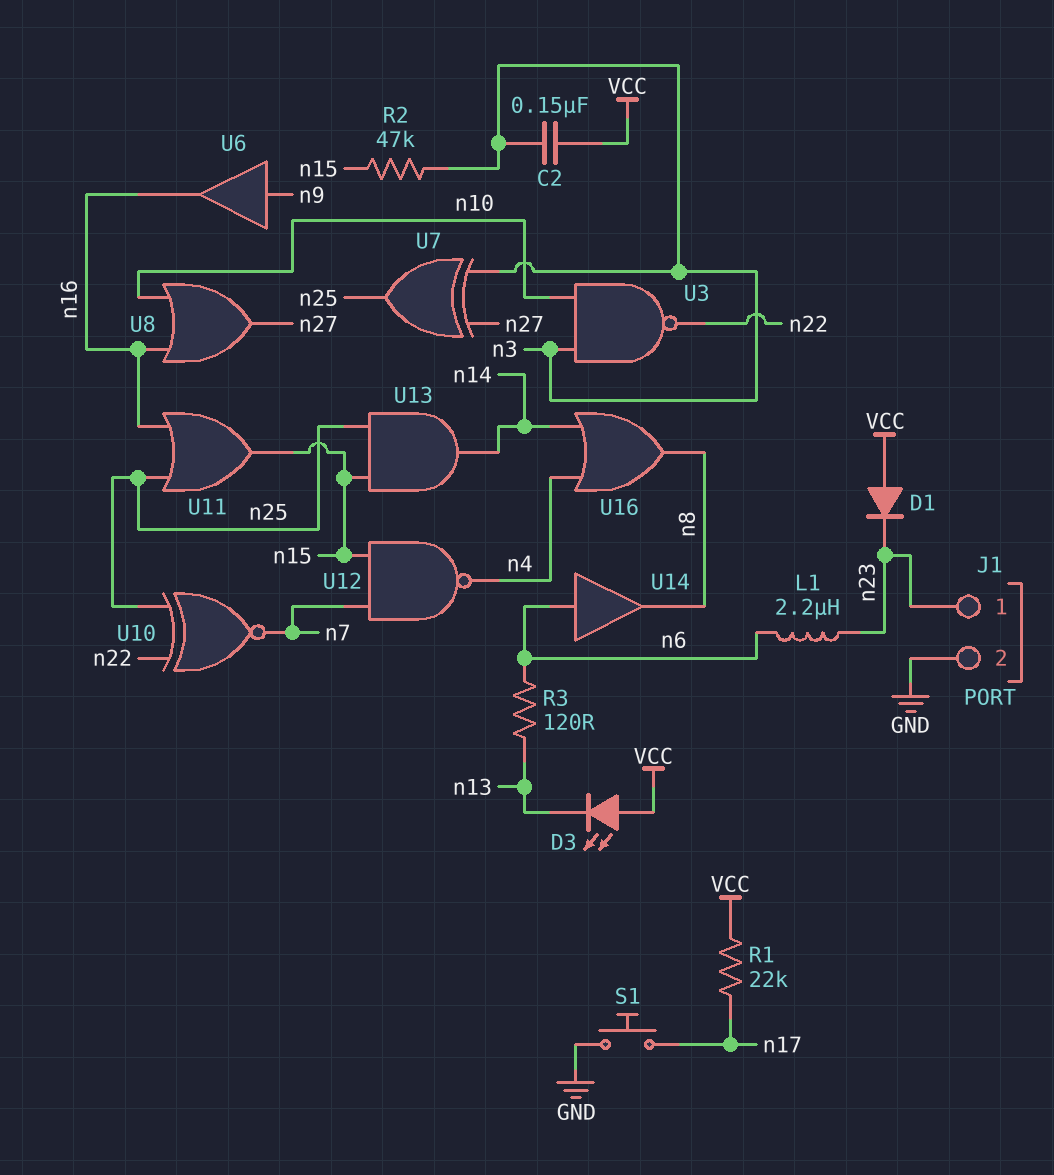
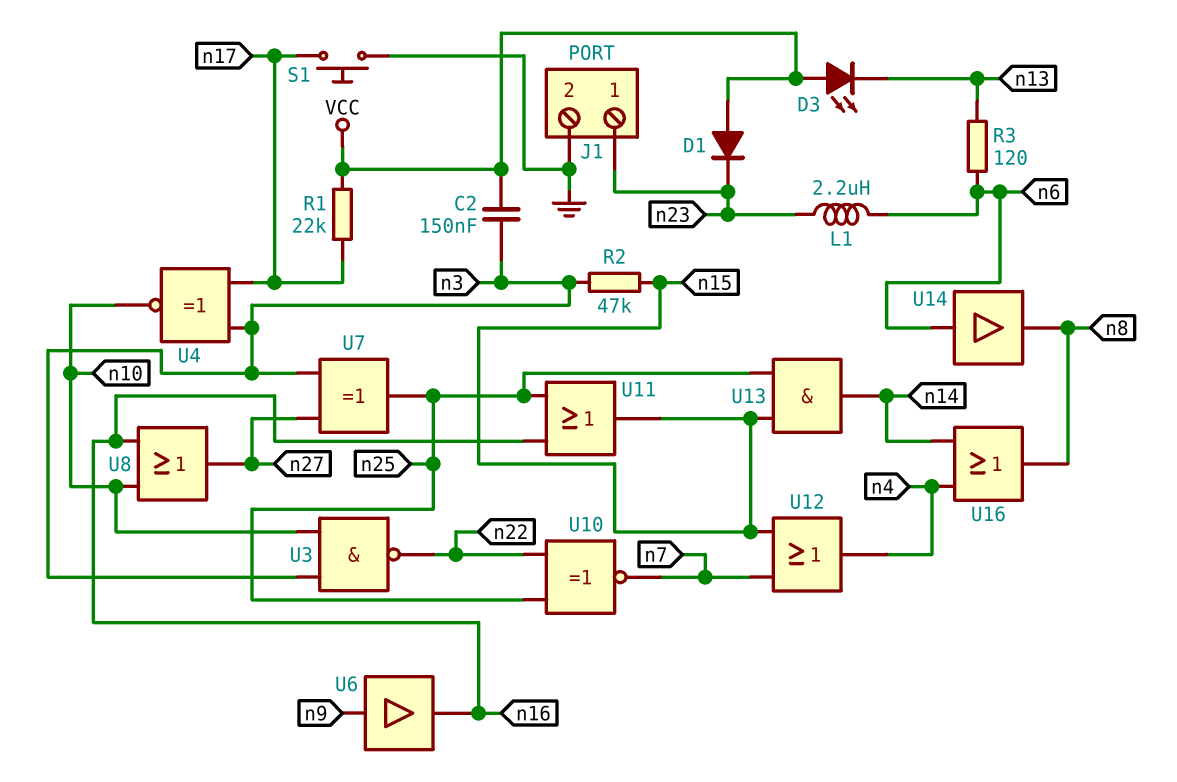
U4: none -> XNOR (in n3, in n17, out n10)
U12: NAND (in n7, in n15, out n4) -> OR (in n7, in n15, out n4)

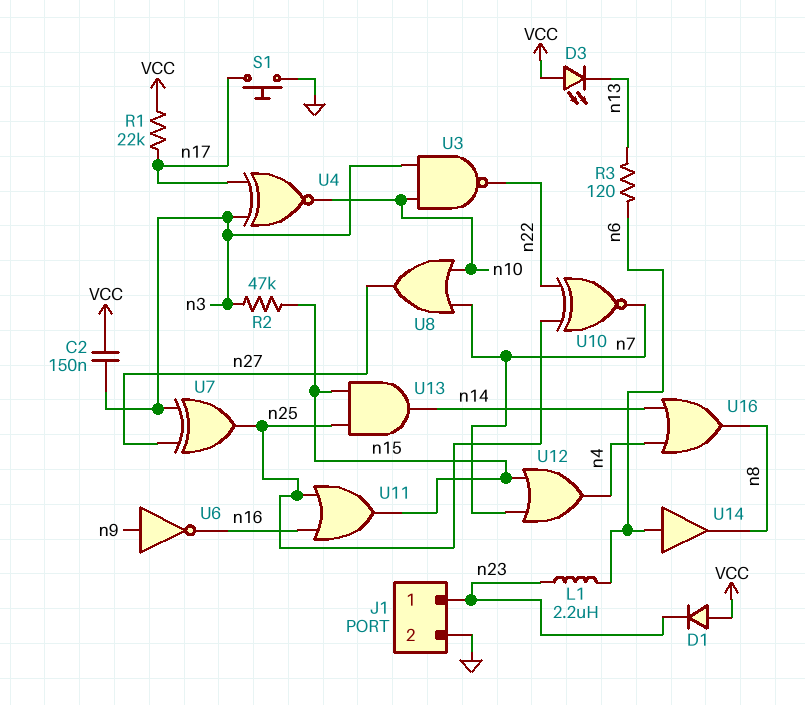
U6: buffer (in n9, out n16) -> NOT (in n9, out n16)
U8: OR (in n10, in n16, out n27) -> OR (in n7, in n10, out n27)

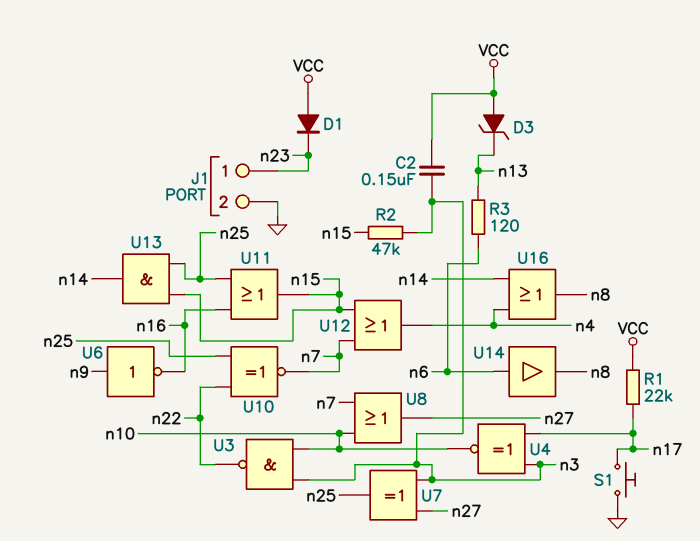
D3: LED (A VCC, K n13) -> zener (A VCC, K n13)
L1: 2.2uH (n6, n23) -> none

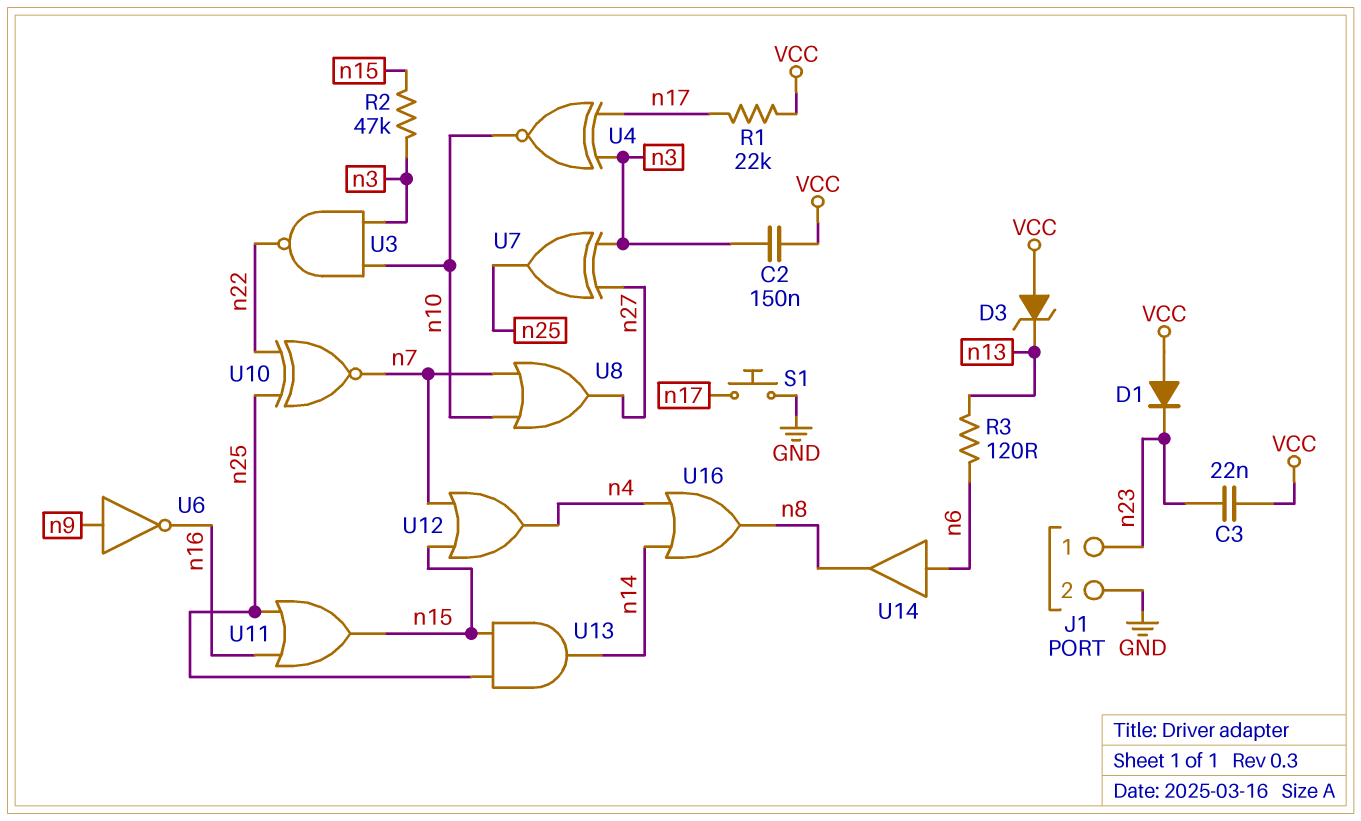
C3: none -> 22nF (VCC, n23)

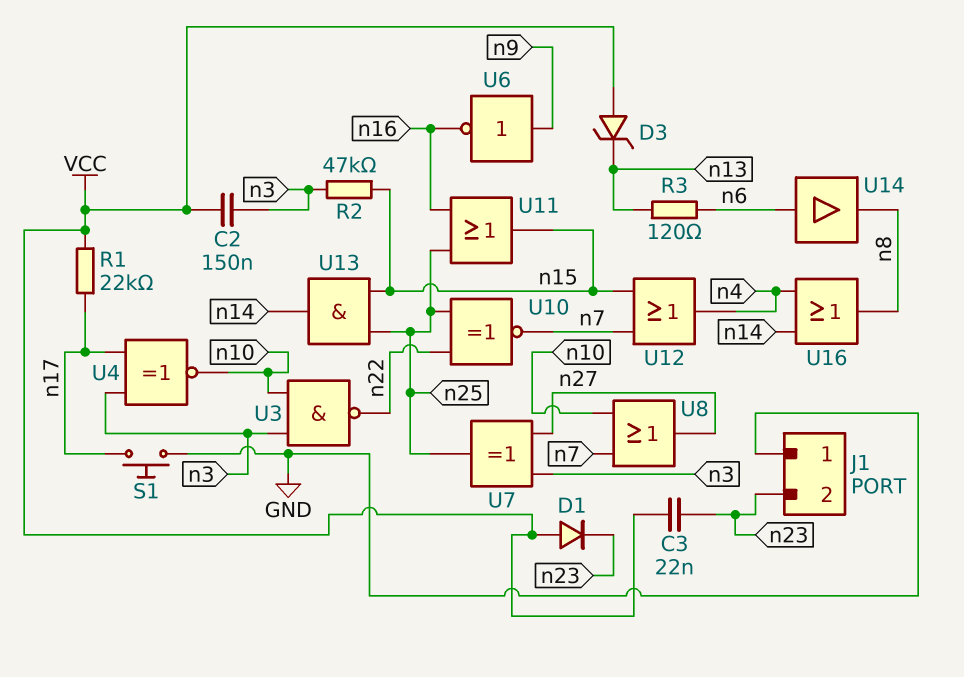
J1 pin 1: n23 -> GND
J1 pin 2: GND -> n23

